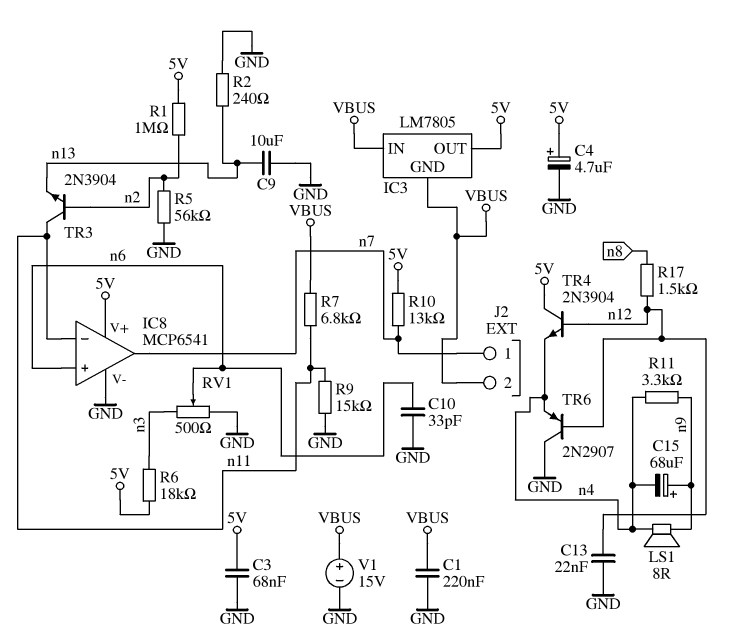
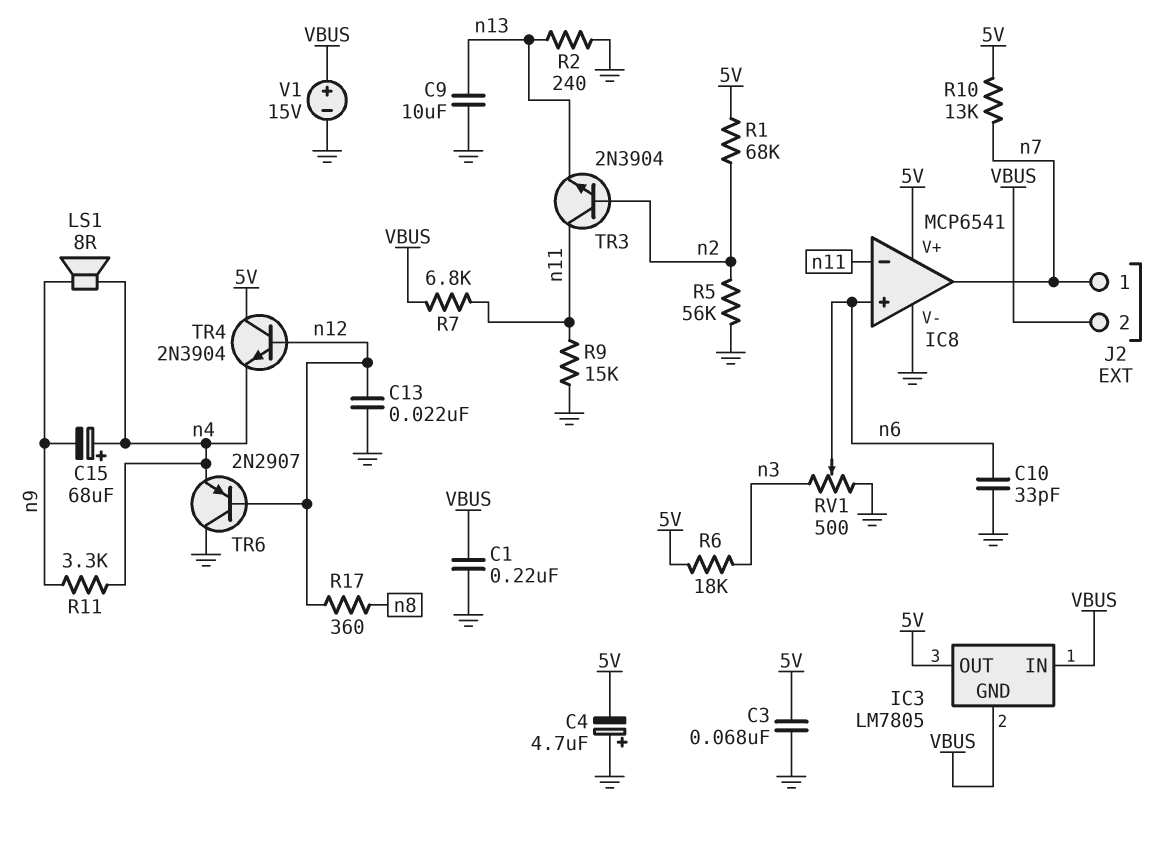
C4: 4.7uF (plus 5V, minus GND) -> 4.7uF (plus GND, minus 5V)
C15: 68uF (plus n9, minus n4) -> 68uF (plus n4, minus n9)
R1: 1M (5V, n2) -> 68k (5V, n2)
R17: 1.5k (n8, n12) -> 360 (n8, n12)

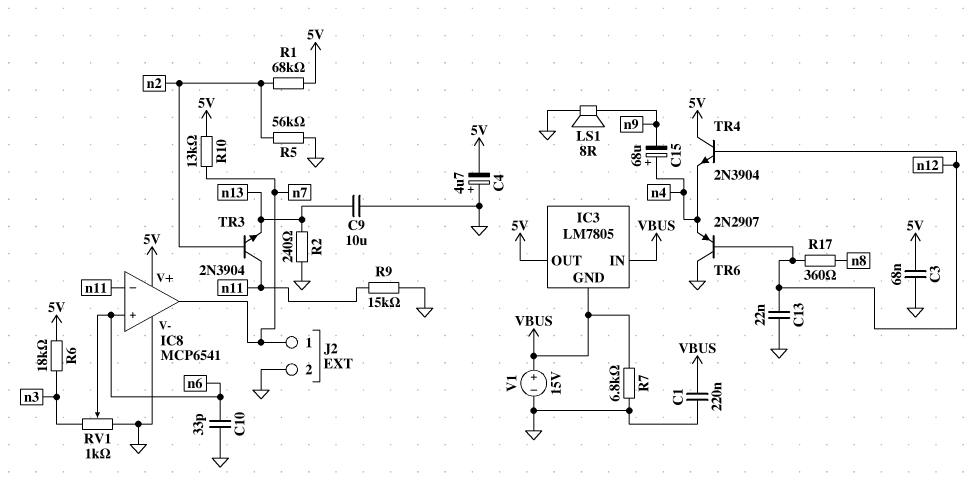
J2 pin 2: VBUS -> GND
LS1: speaker 8R (n4, n9) -> speaker 8R (GND, n9)
R7: 6.8k (VBUS, n11) -> 6.8k (GND, VBUS)
R11: 3.3k (n4, n9) -> none
RV1: 500 (GND, n3, wiper n6) -> 1k (GND, n3, wiper n6)

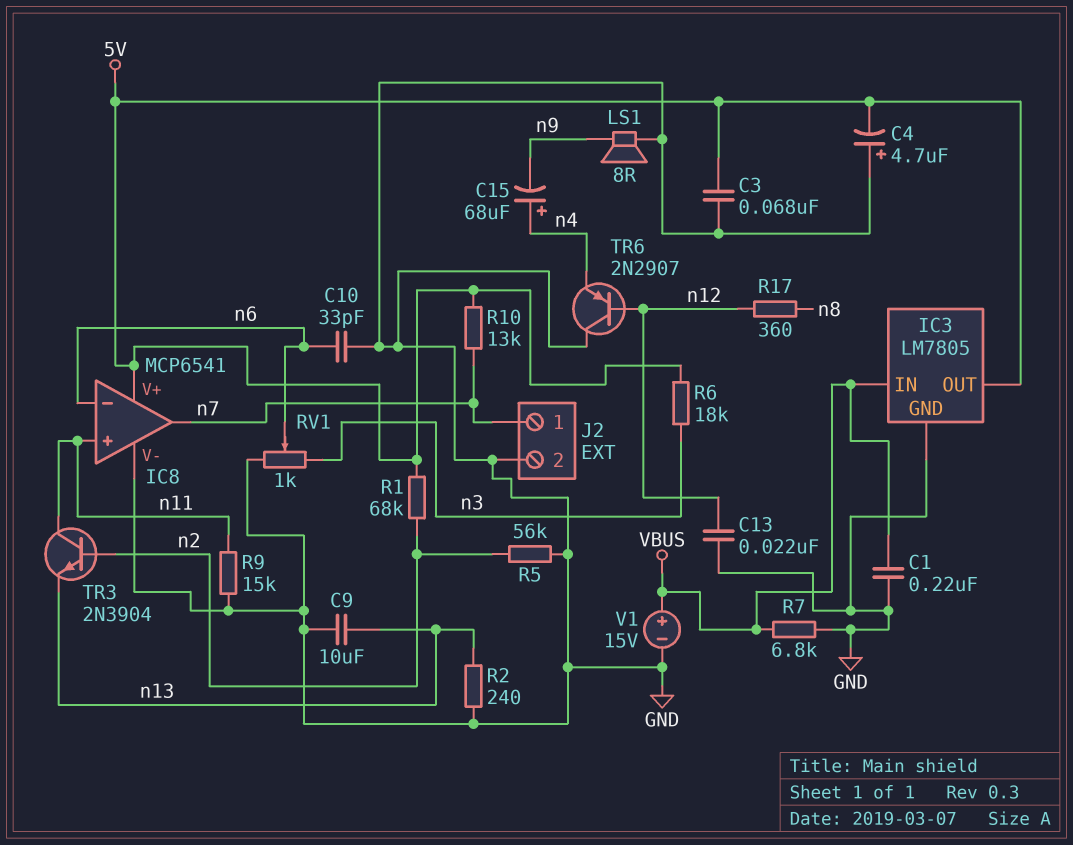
IC3 pin GND: VBUS -> GND
IC8 pin in+: n6 -> n11
IC8 pin in-: n11 -> n6
TR4: NPN 2N3904 (B n12, C 5V, E n4) -> none

